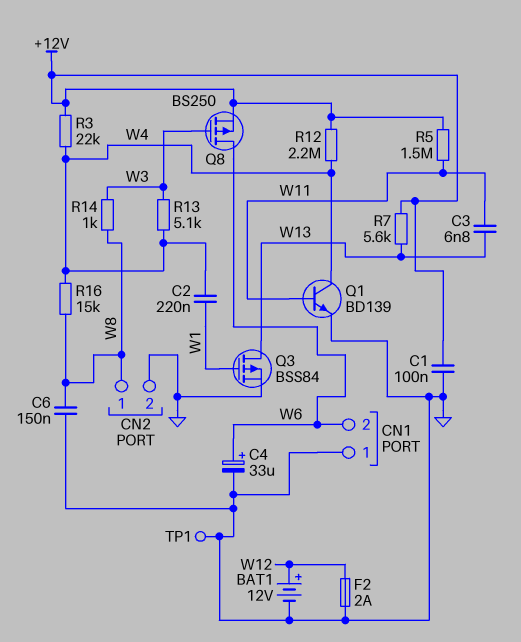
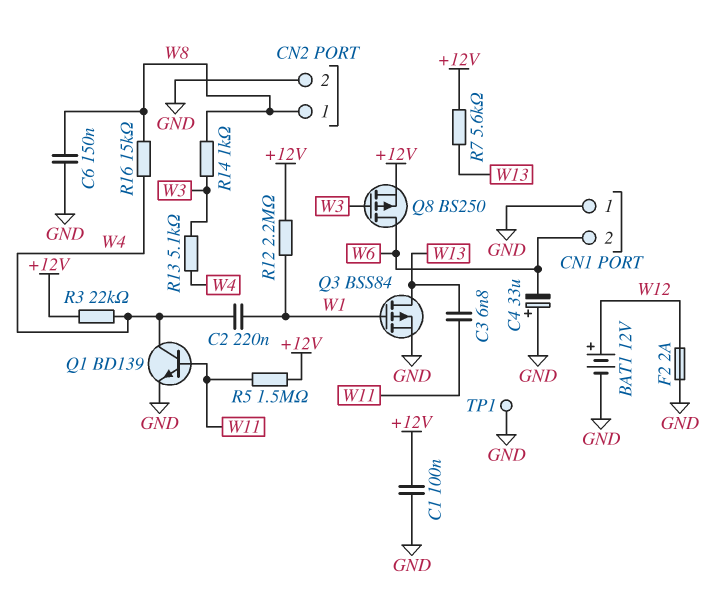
C4: 33uF (plus W6, minus GND) -> 33uF (plus GND, minus W6)
R12: 2.2M (+12V, W4) -> 2.2M (+12V, W1)

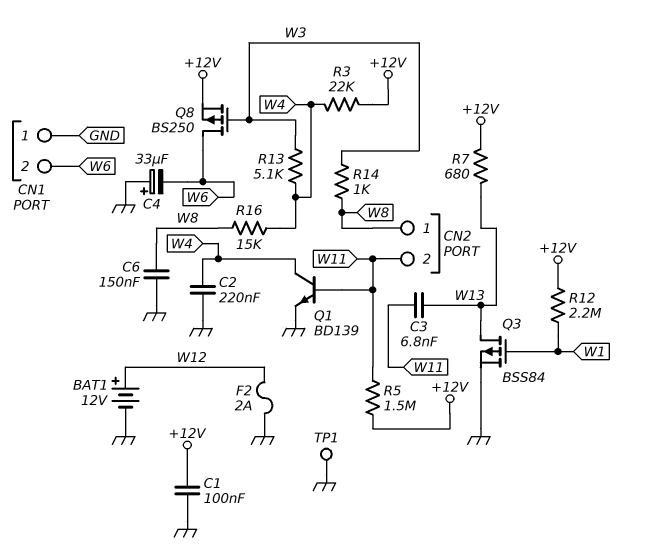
C2: 220nF (W1, W4) -> 220nF (GND, W4)
CN2 pin 2: GND -> W11
R7: 5.6k (+12V, W13) -> 680 (+12V, W13)

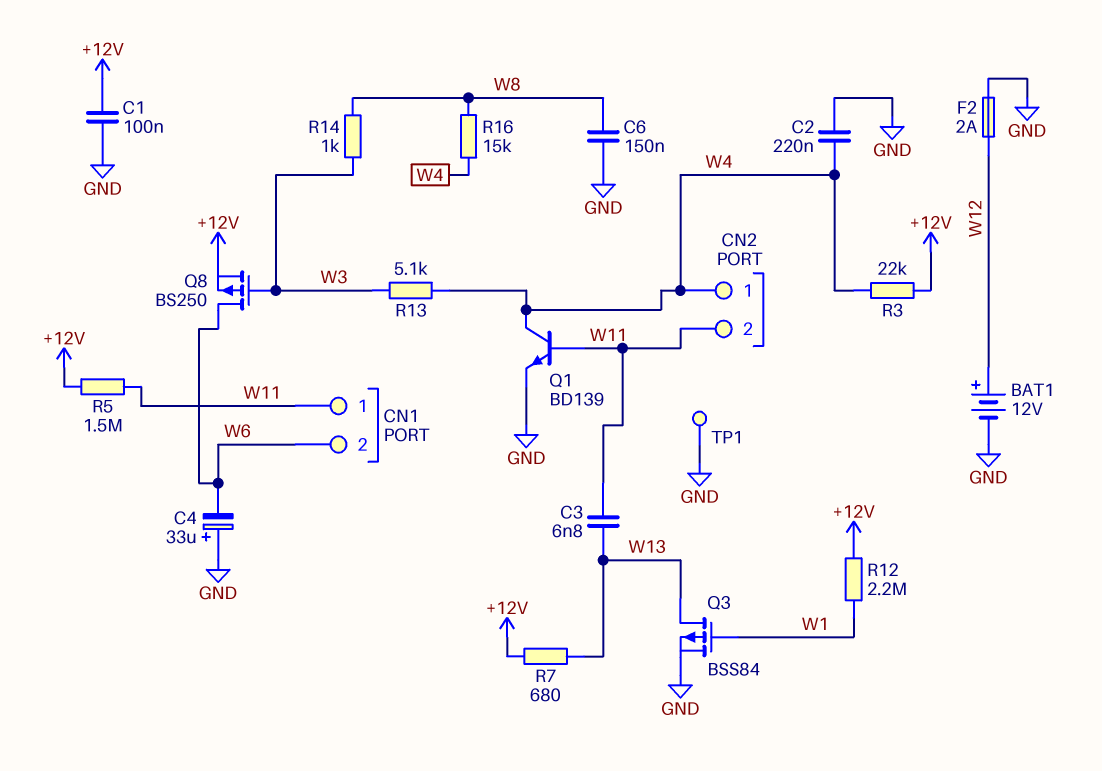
CN1 pin 1: GND -> W11
CN2 pin 1: W8 -> W4

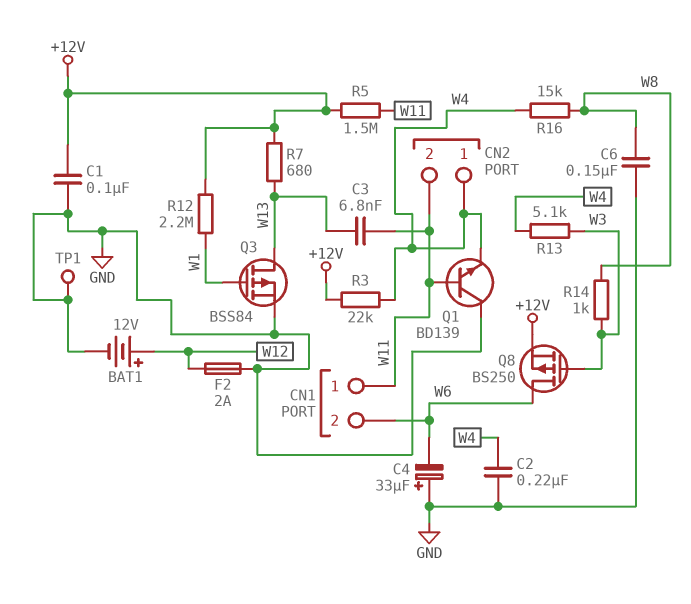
Q1: NPN BD139 (B W11, C W4, E GND) -> NPN BD139 (B W11, C GND, E W4)

